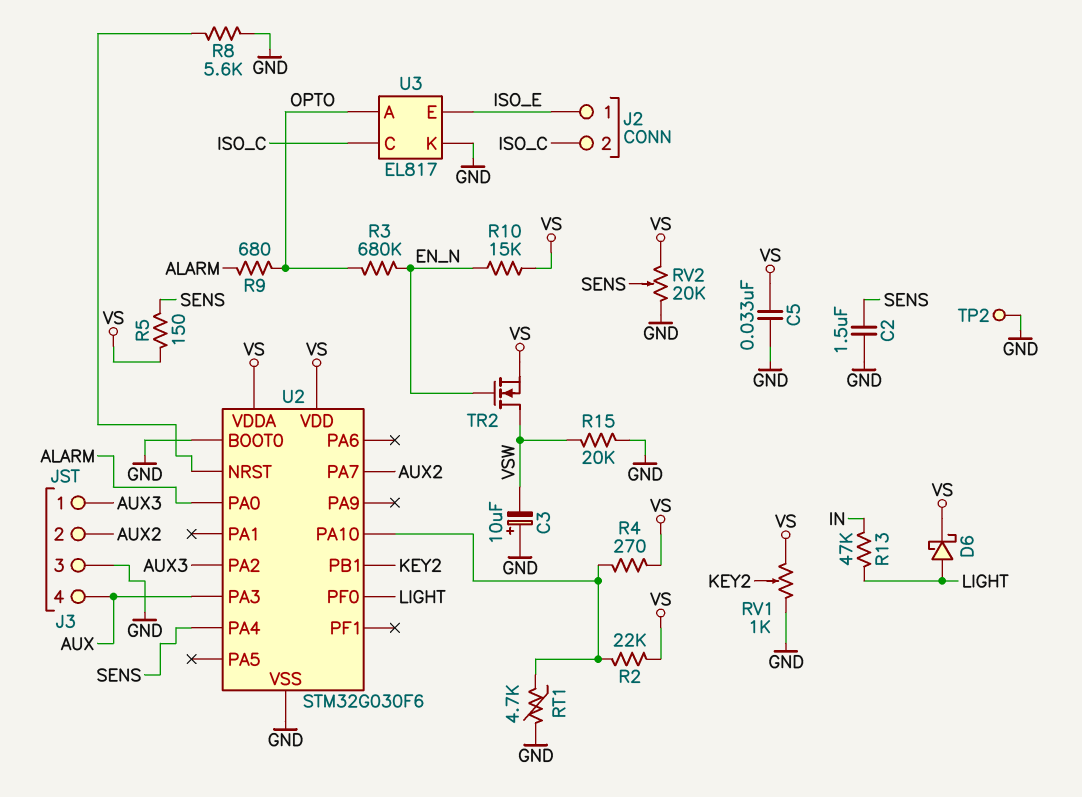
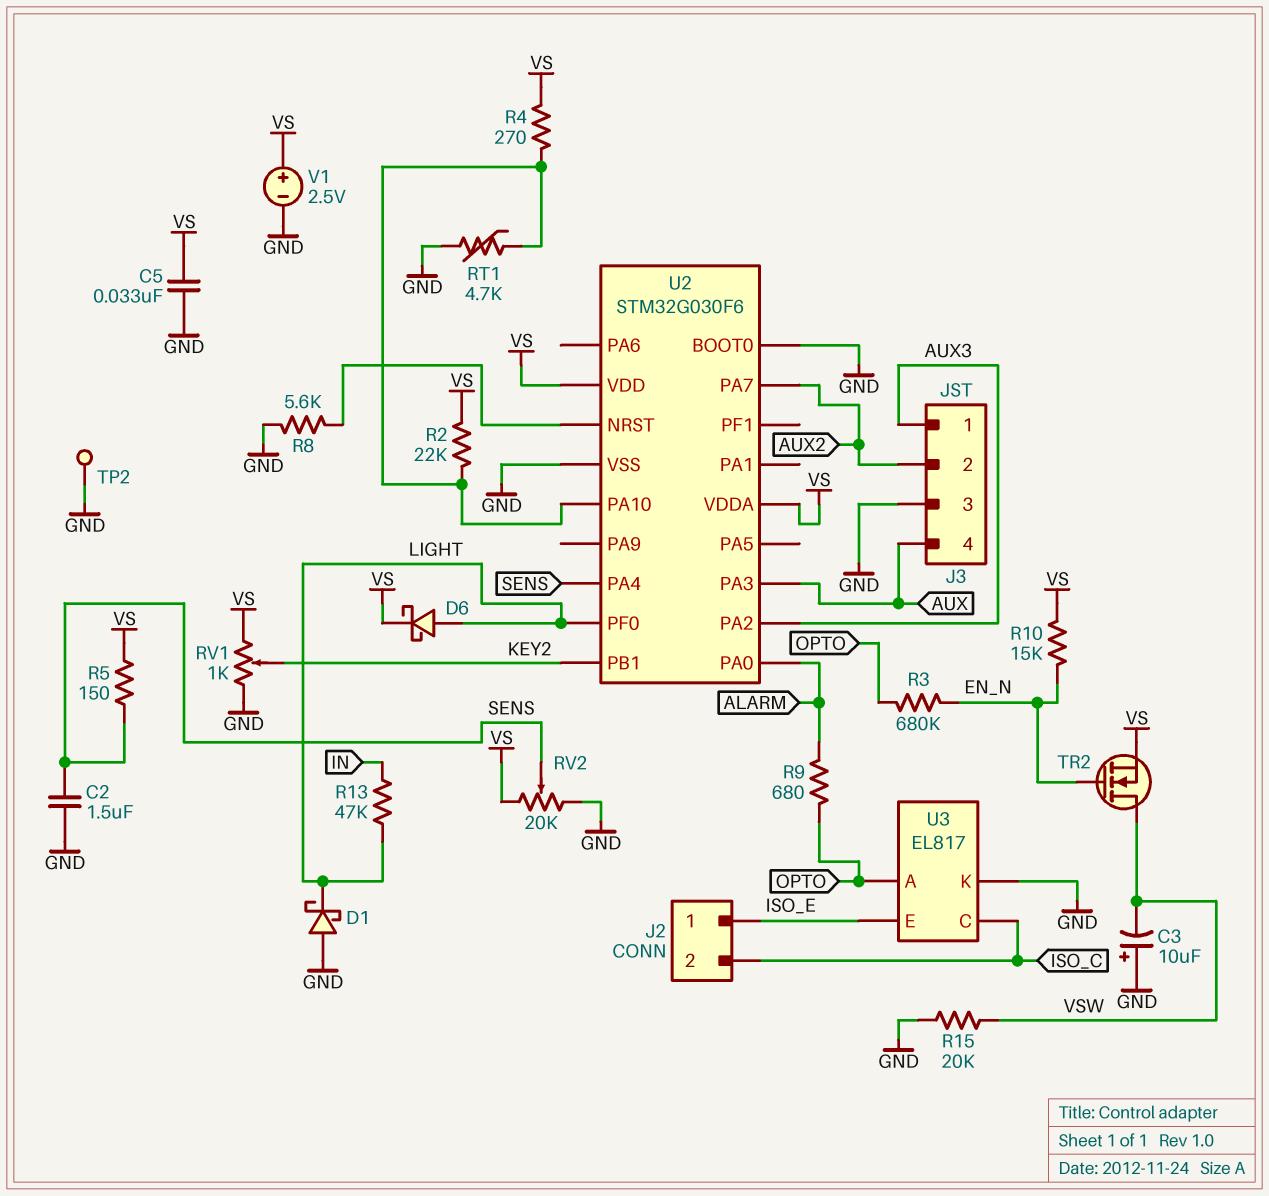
D1: none -> schottky (A GND, K LIGHT)
V1: none -> 2.5V (plus VS, minus GND)

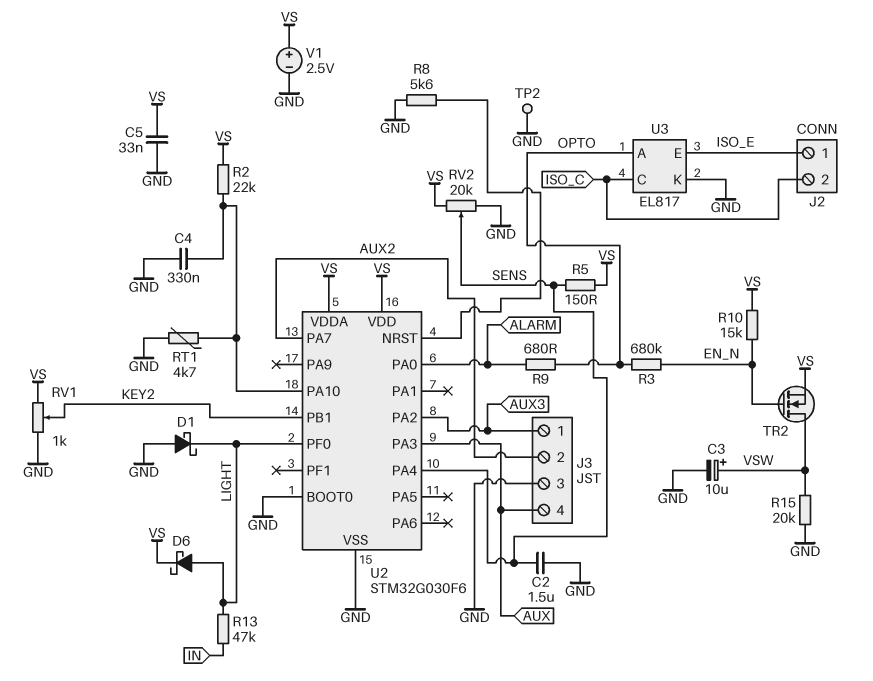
C3: 10uF (plus GND, minus VSW) -> 10uF (plus VSW, minus GND)
C4: none -> 330nF (GND, U2/PA10)
R4: 270 (U2/PA10, VS) -> none

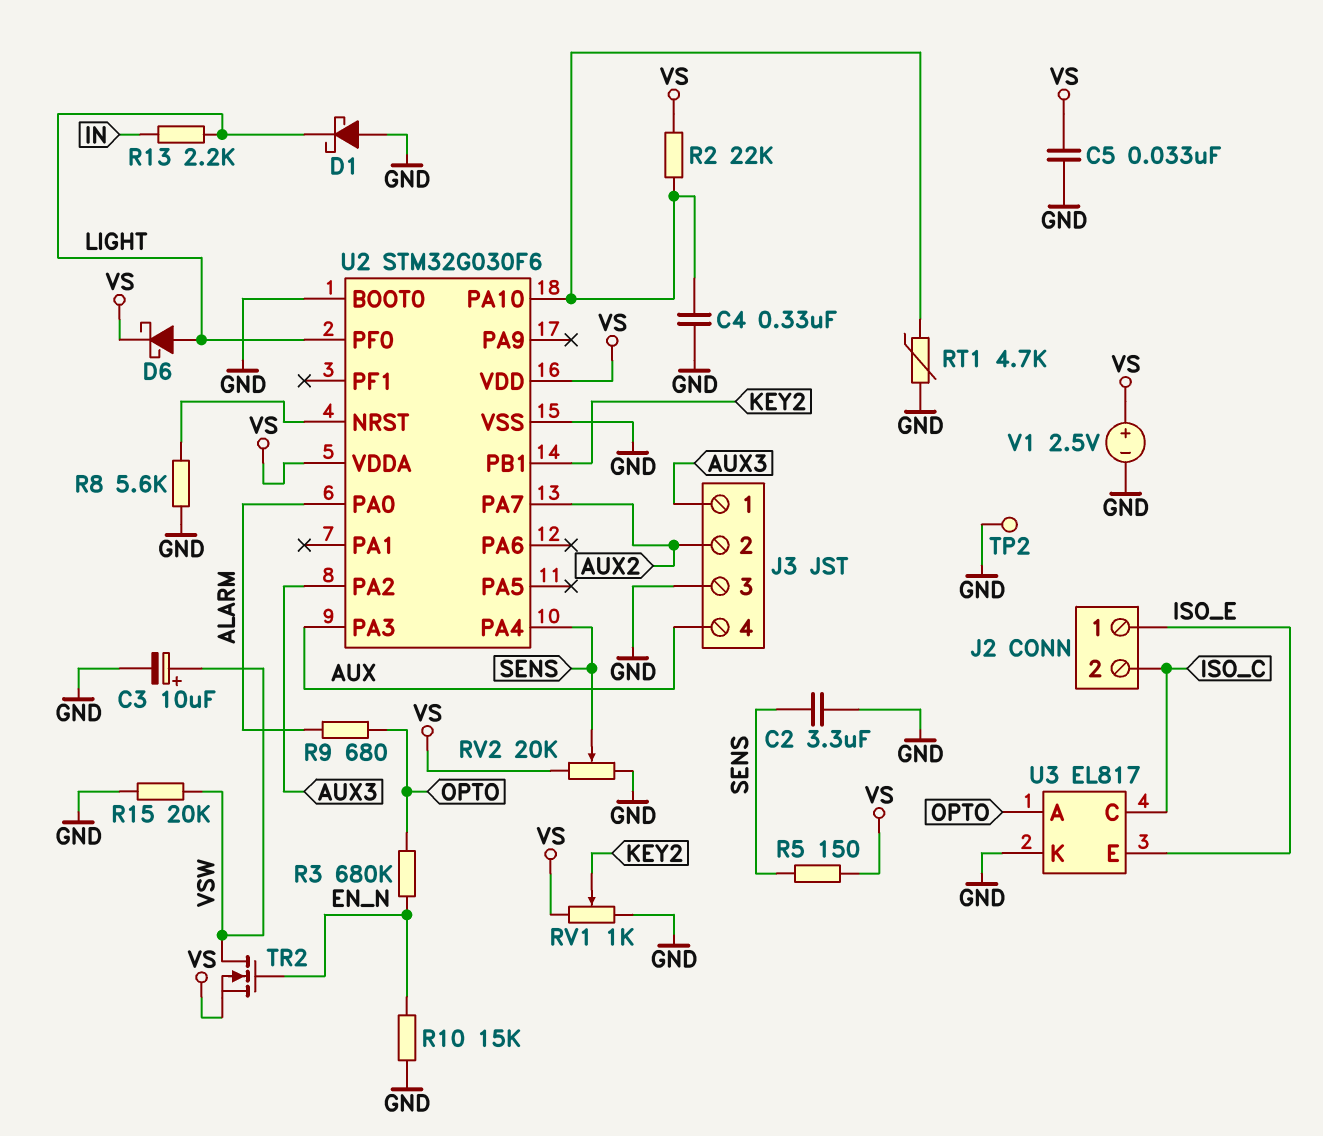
C2: 1.5uF (GND, SENS) -> 3.3uF (GND, SENS)
R10: 15k (EN_N, VS) -> 15k (EN_N, GND)
R13: 47k (IN, LIGHT) -> 2.2k (IN, LIGHT)

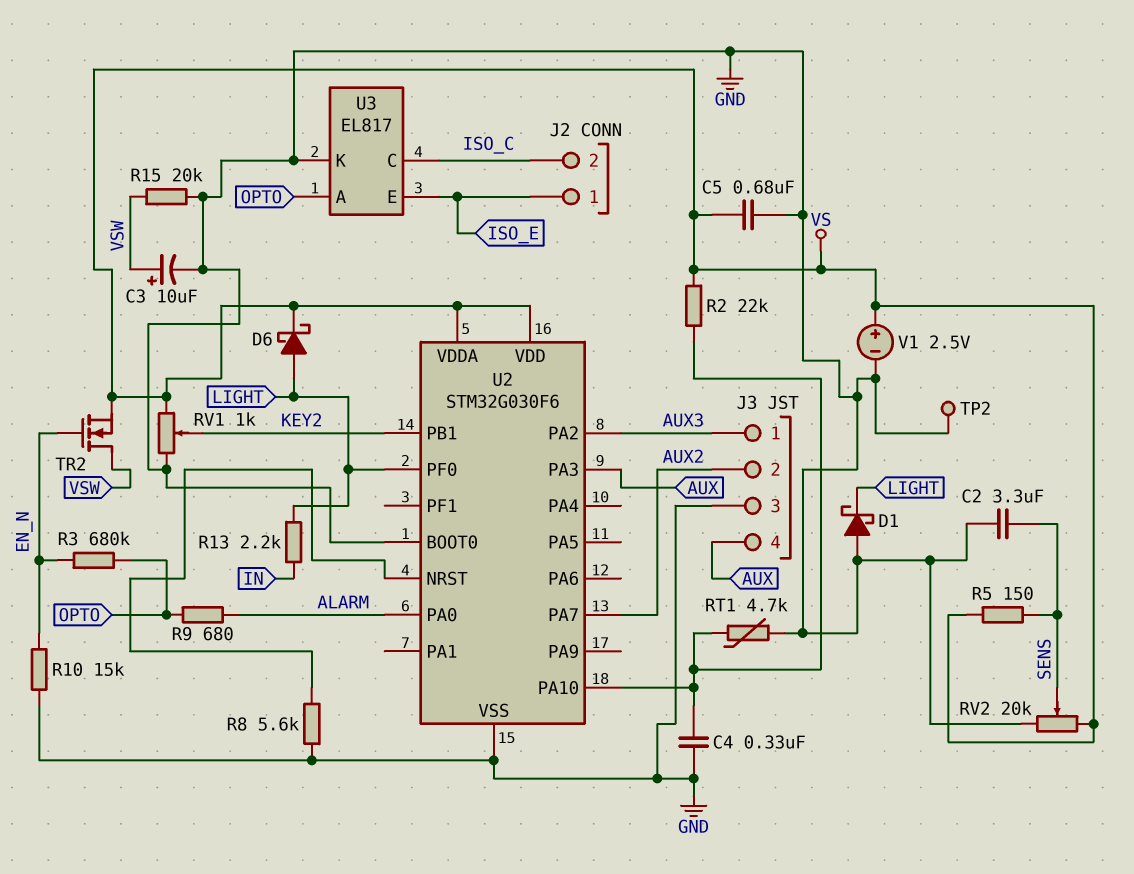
C5: 33nF (GND, VS) -> 680nF (GND, VS)
U2 pin PA4: SENS -> none

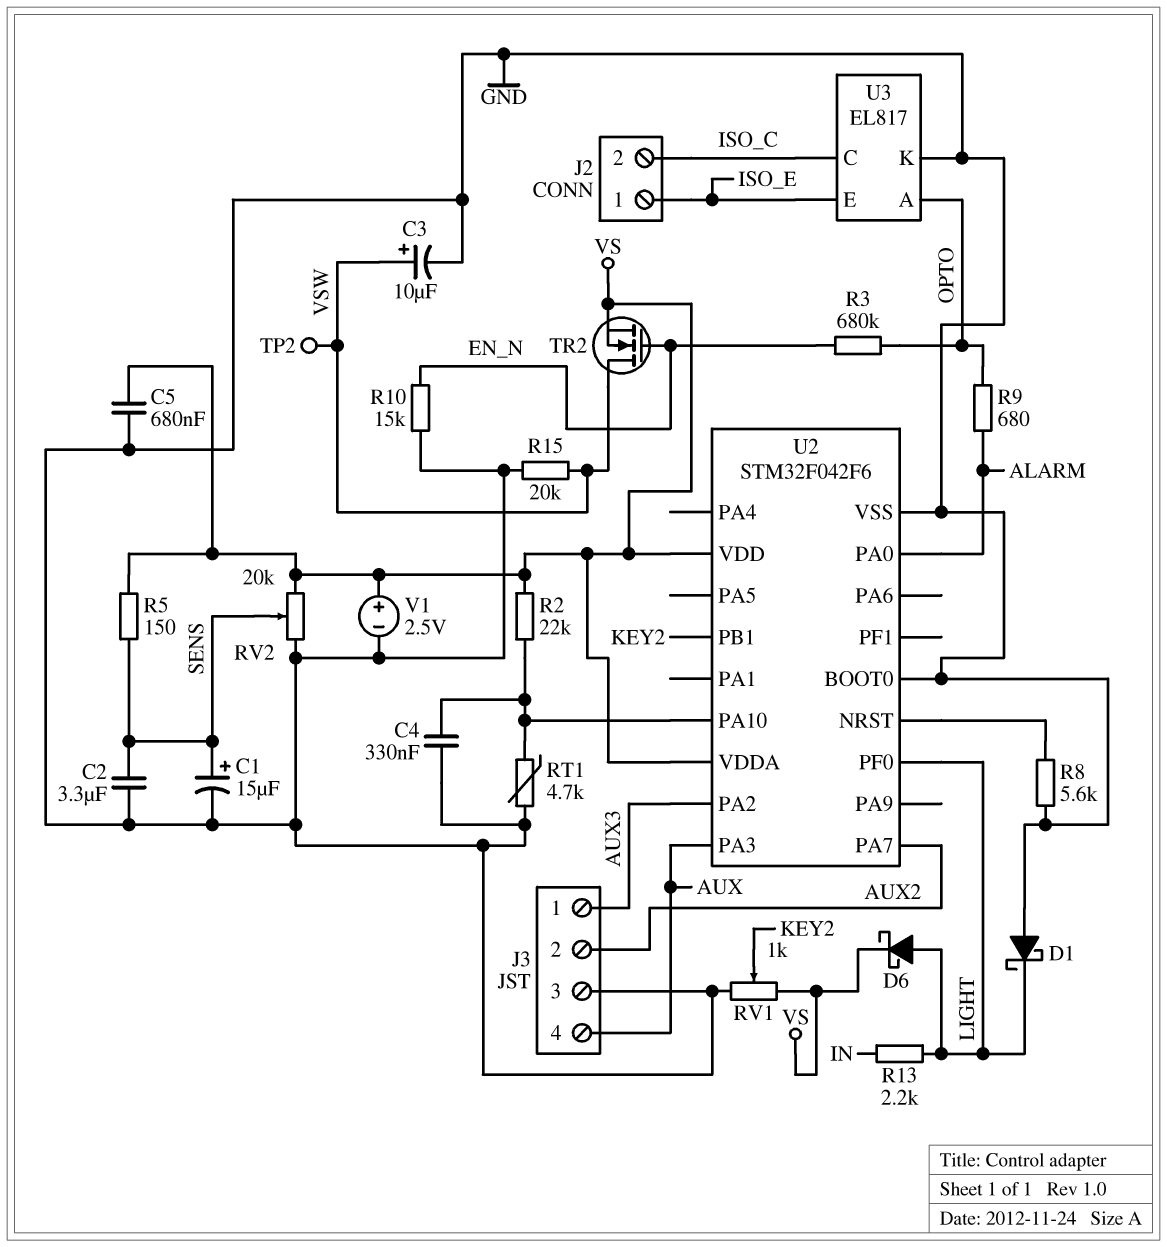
C1: none -> 15uF (plus SENS, minus GND)
TP2: test point (GND) -> test point (VSW)
U2: STM32G030F6 -> STM32F042F6

